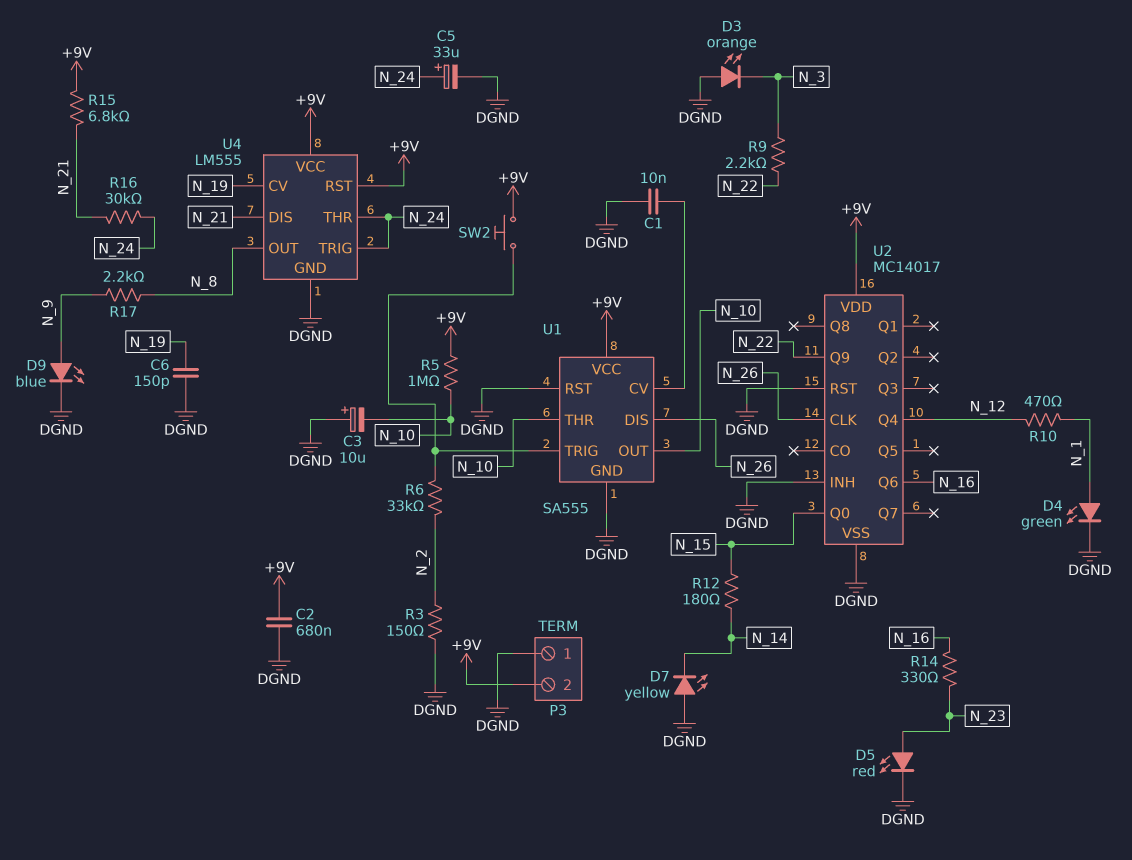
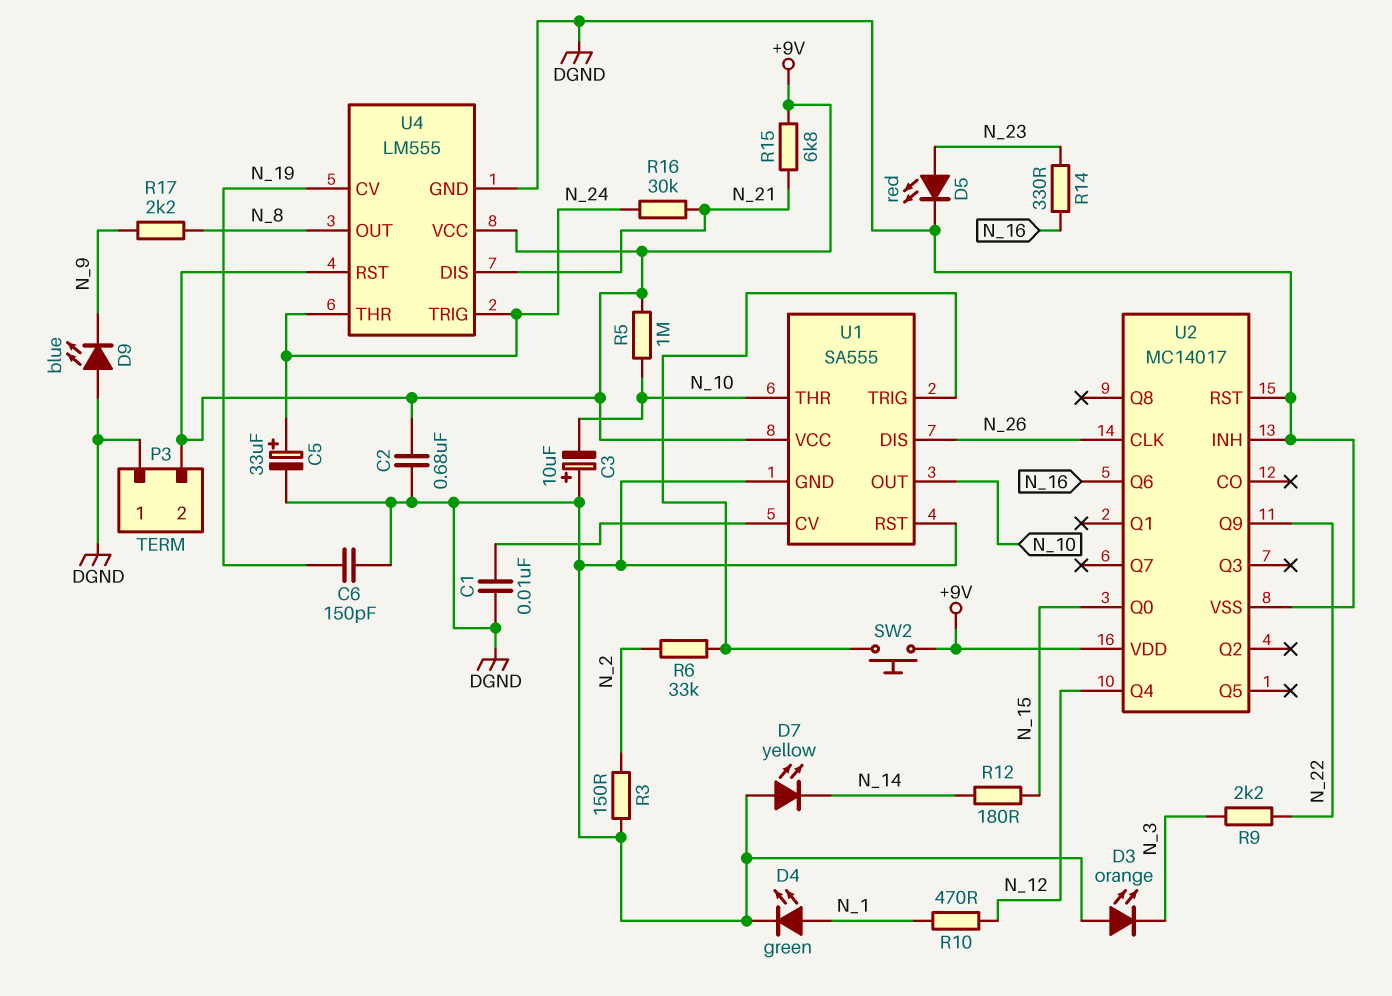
D9: LED blue (A N_9, K DGND) -> LED blue (A DGND, K N_9)

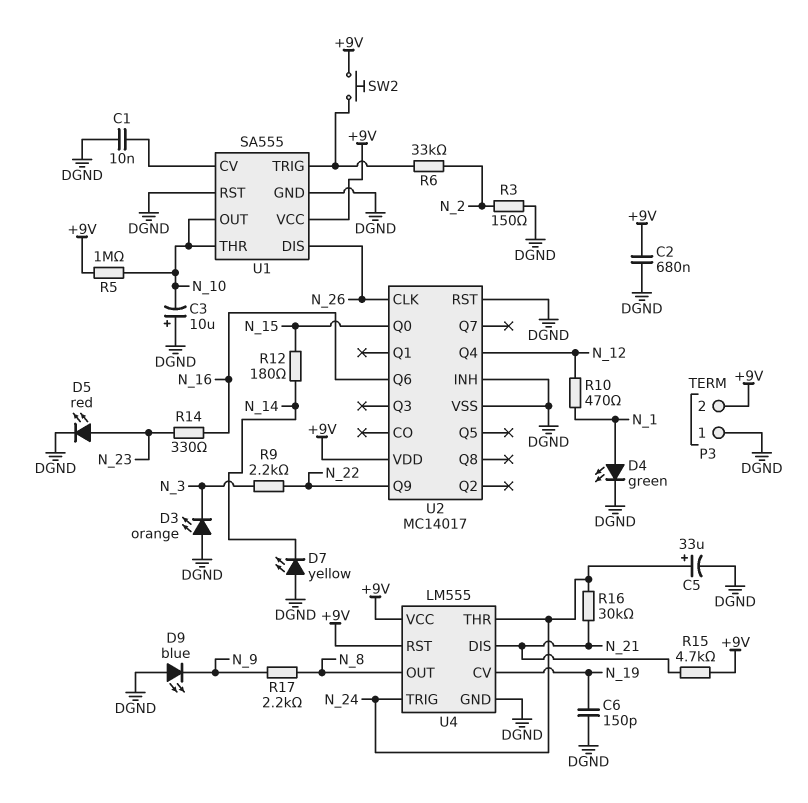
R15: 6.8k (+9V, N_21) -> 4.7k (+9V, N_21)

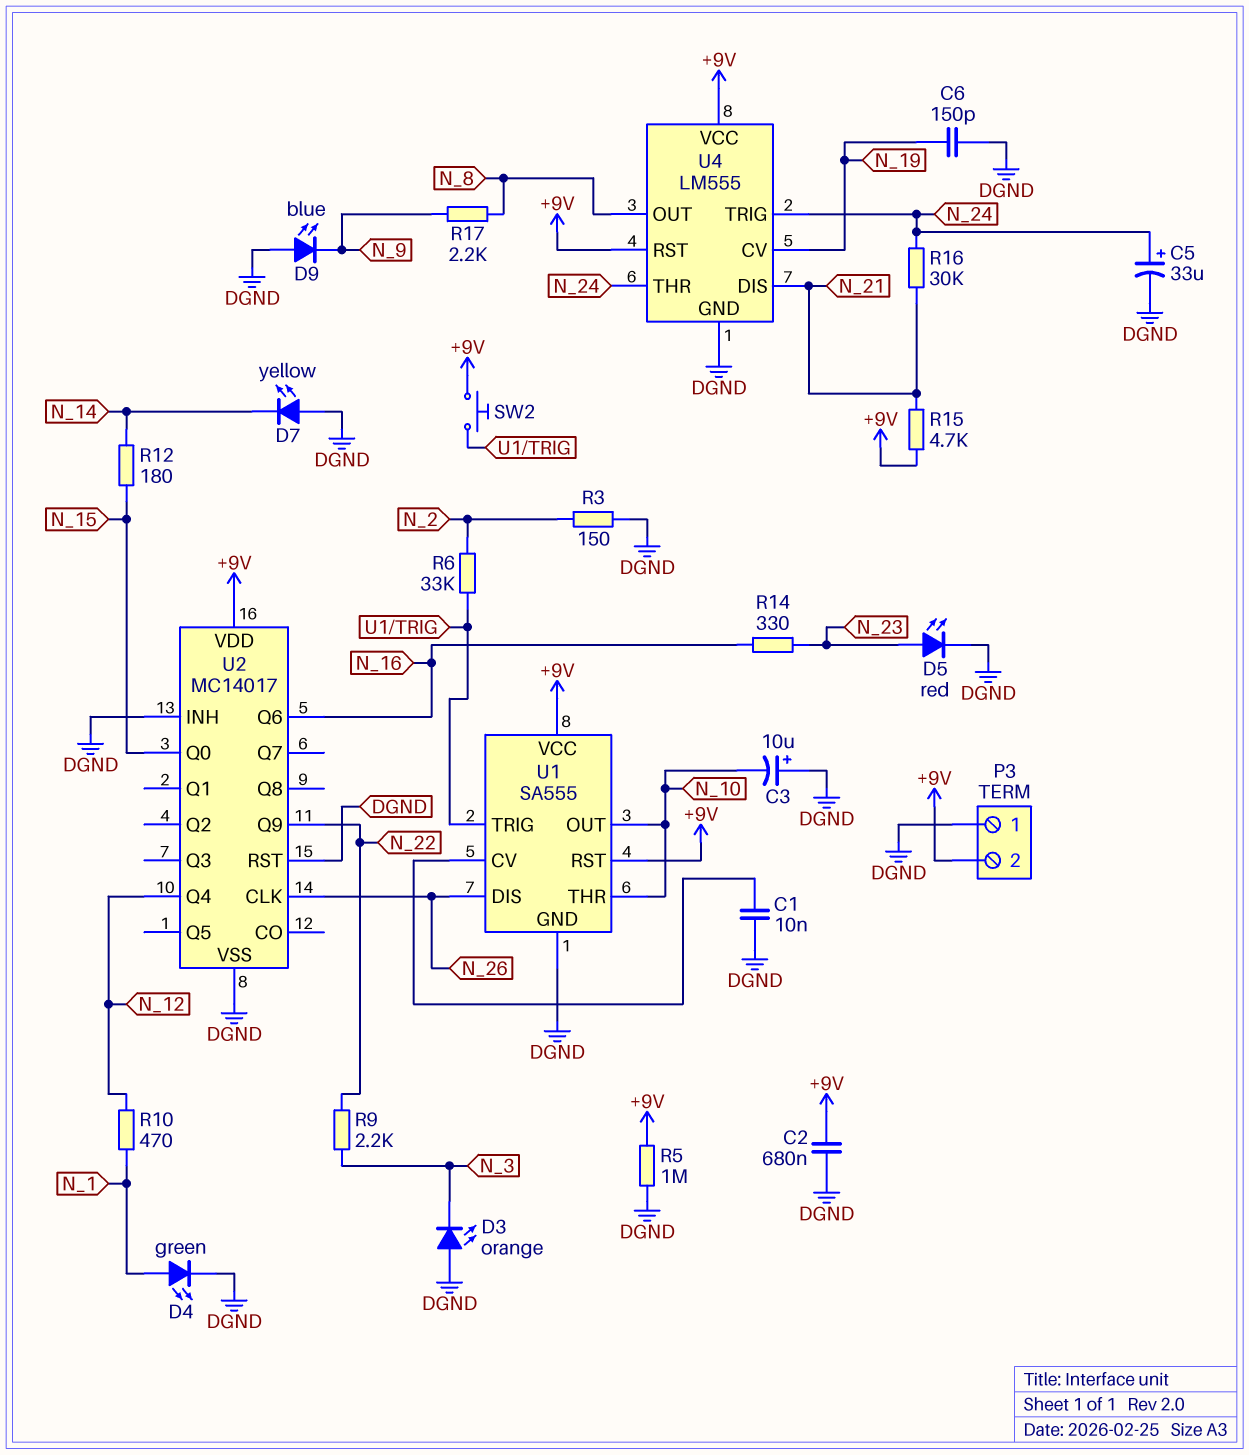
R5: 1M (+9V, N_10) -> 1M (+9V, DGND)
U1 pin RST: DGND -> +9V

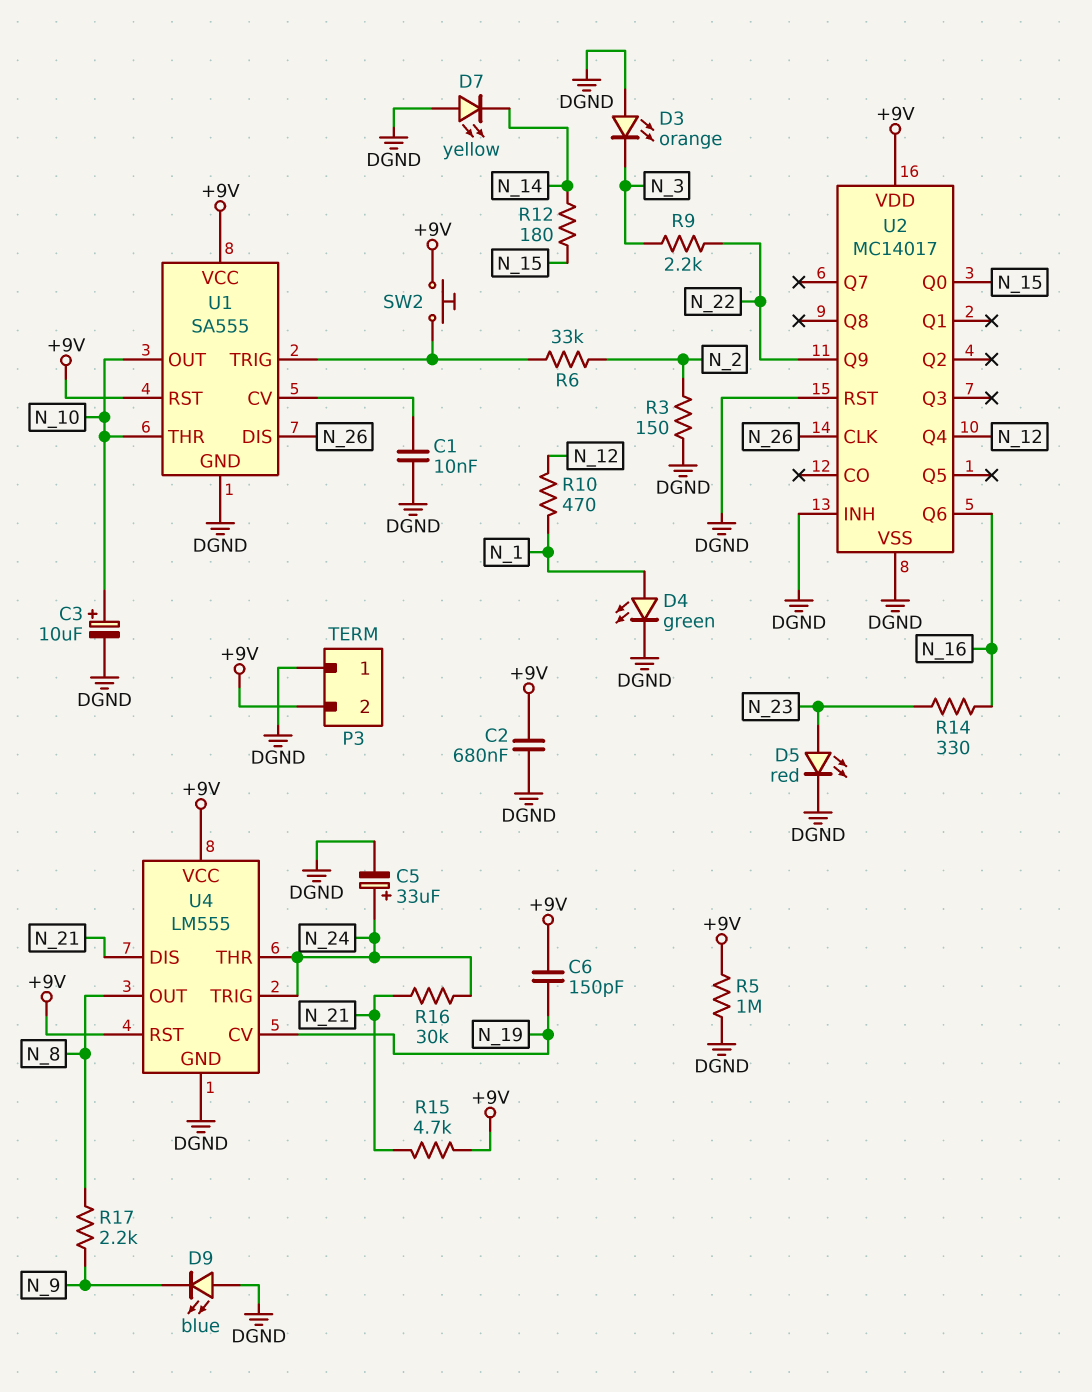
C3: 10uF (plus DGND, minus N_10) -> 10uF (plus N_10, minus DGND)
C6: 150pF (DGND, N_19) -> 150pF (+9V, N_19)

